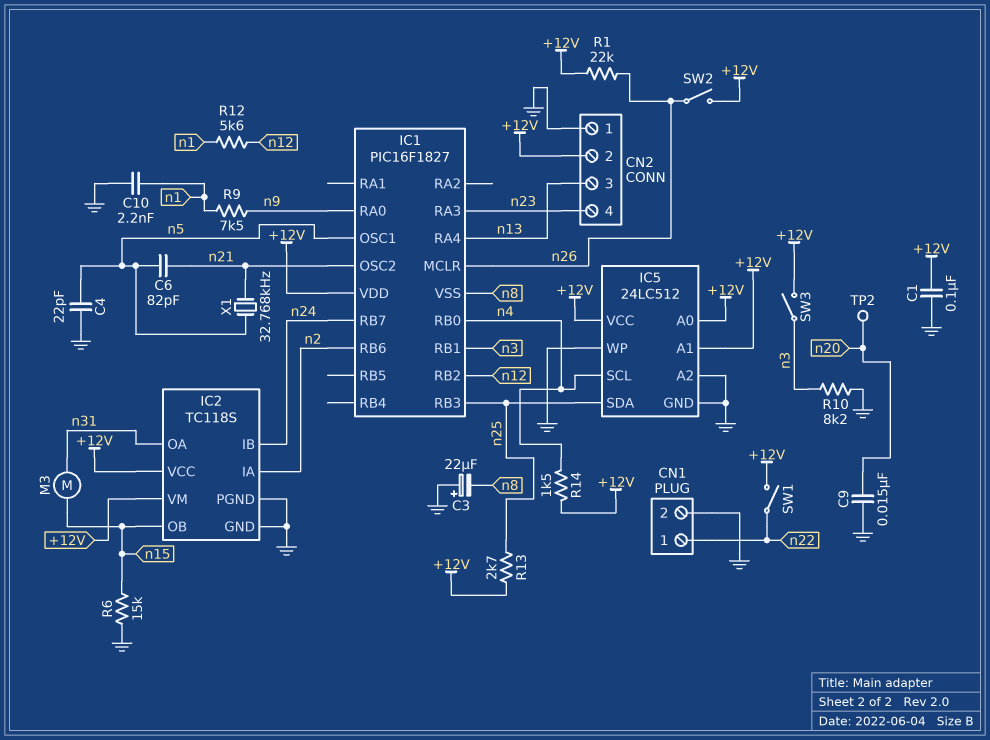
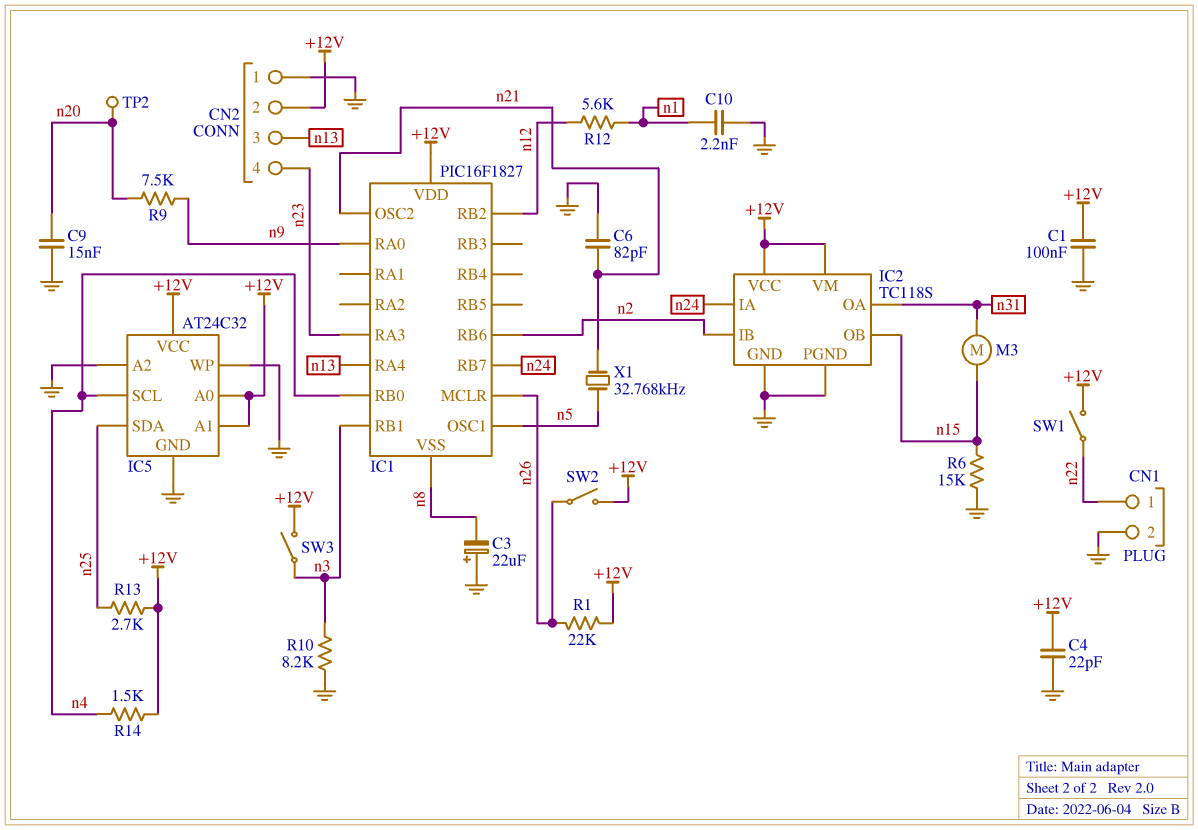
C4: 22pF (GND, n5) -> 22pF (+12V, GND)
C6: 82pF (n5, n21) -> 82pF (GND, n21)
IC1 pin RB3: n25 -> none
IC2 pin IA: n2 -> n24
IC2 pin IB: n24 -> n2
IC5: 24LC512 -> AT24C32
R9: 7.5k (n1, n9) -> 7.5k (n9, n20)

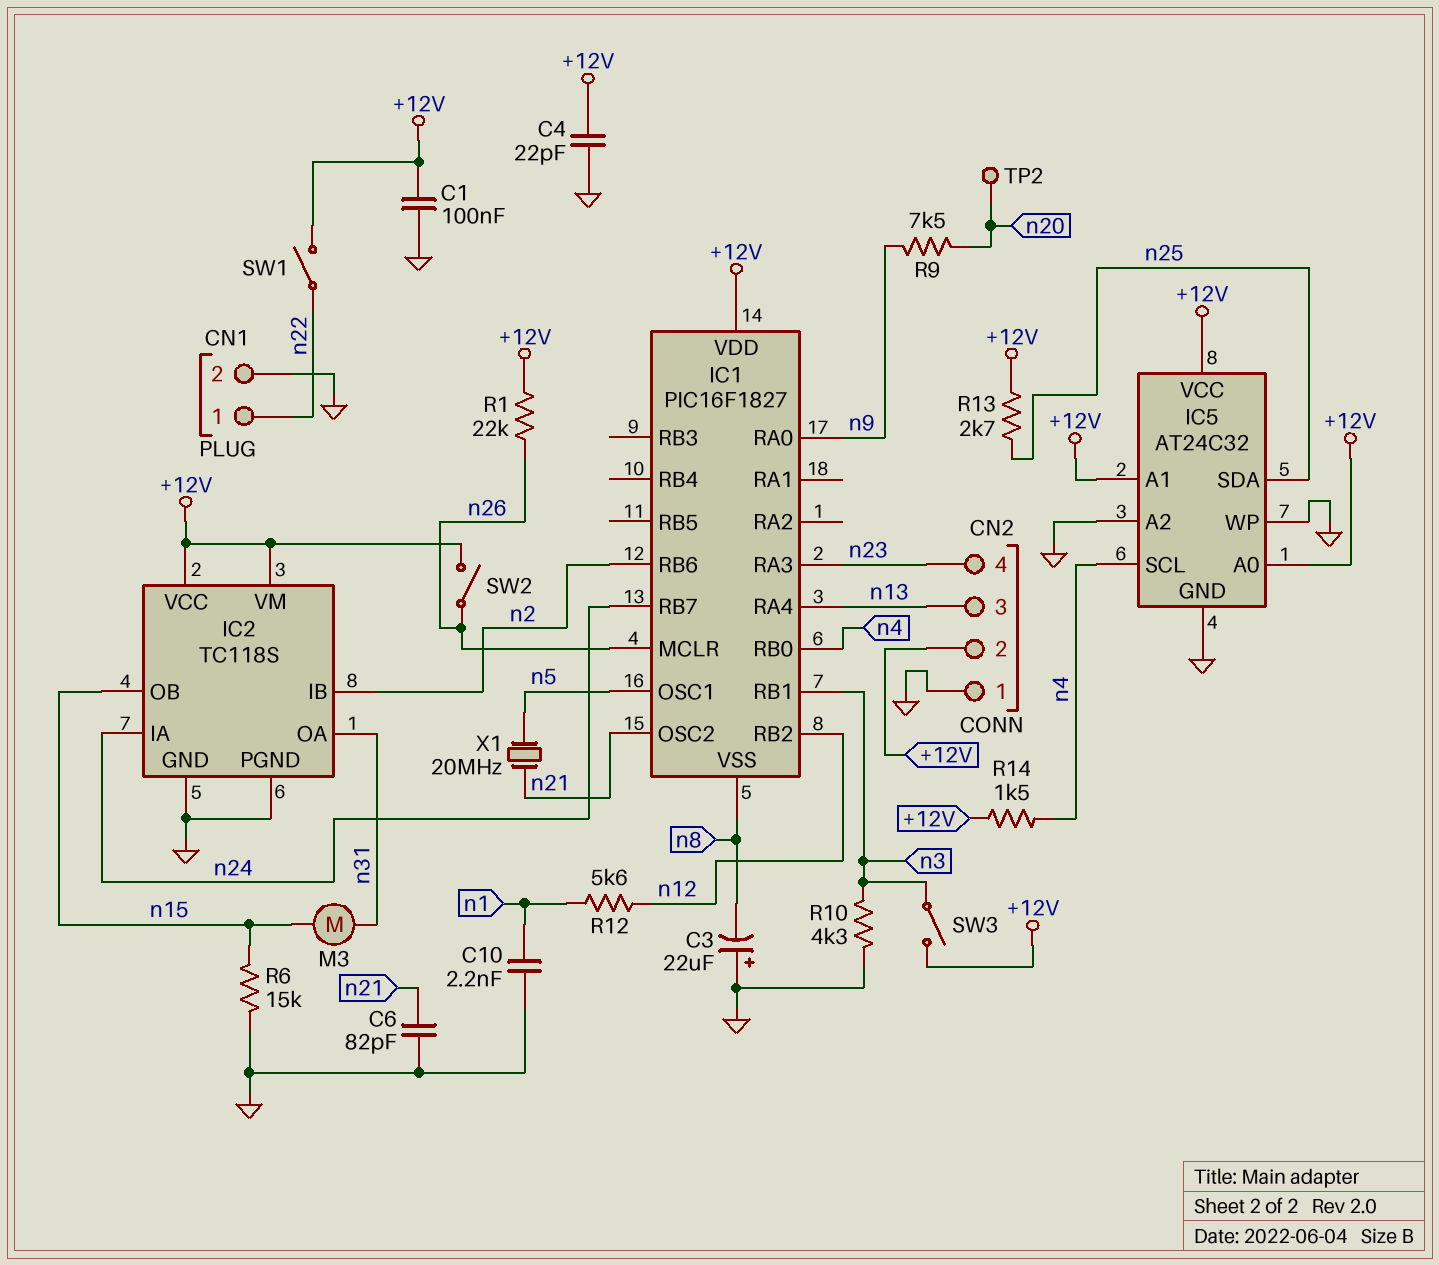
C9: 15nF (GND, n20) -> none
R10: 8.2k (GND, n3) -> 4.3k (GND, n3)
X1: 32.768kHz (n5, n21) -> 20MHz (n5, n21)

